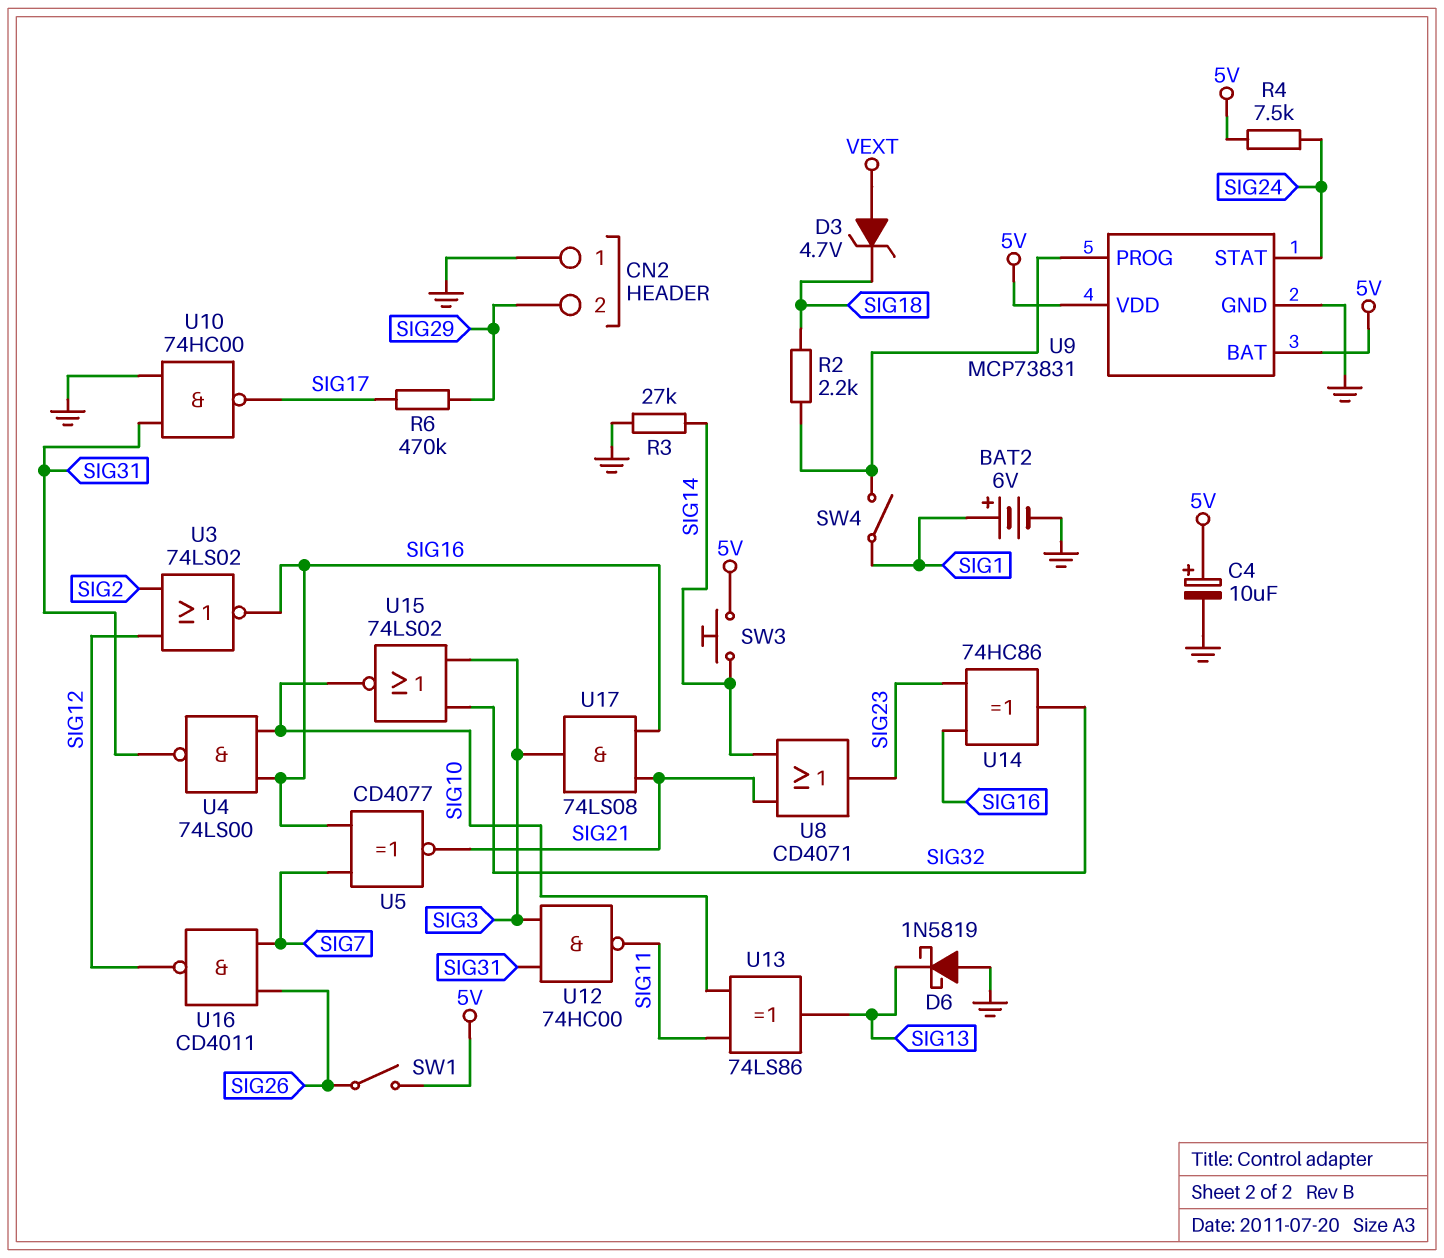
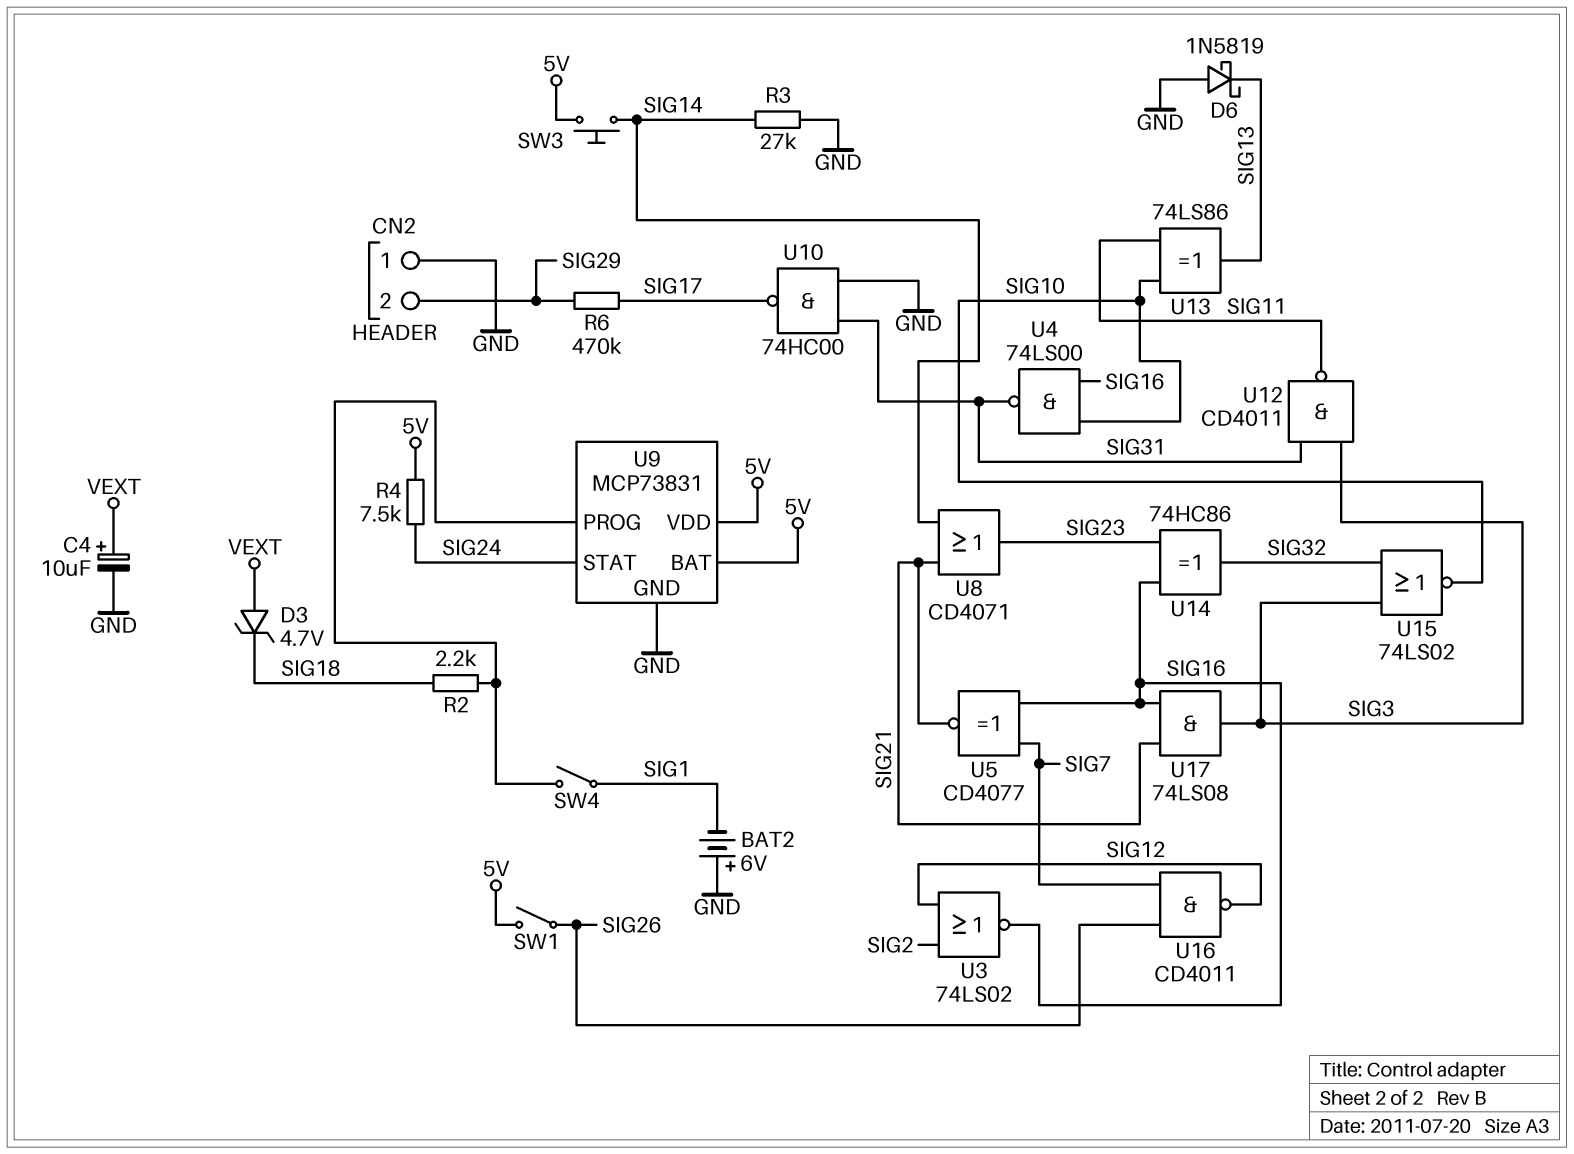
BAT2: 6V (plus SIG1, minus GND) -> 6V (plus GND, minus SIG1)
C4: 10uF (plus 5V, minus GND) -> 10uF (plus VEXT, minus GND)
U12: NAND 74HC00 (in SIG3, in SIG31, out SIG11) -> NAND CD4011 (in SIG3, in SIG31, out SIG11)

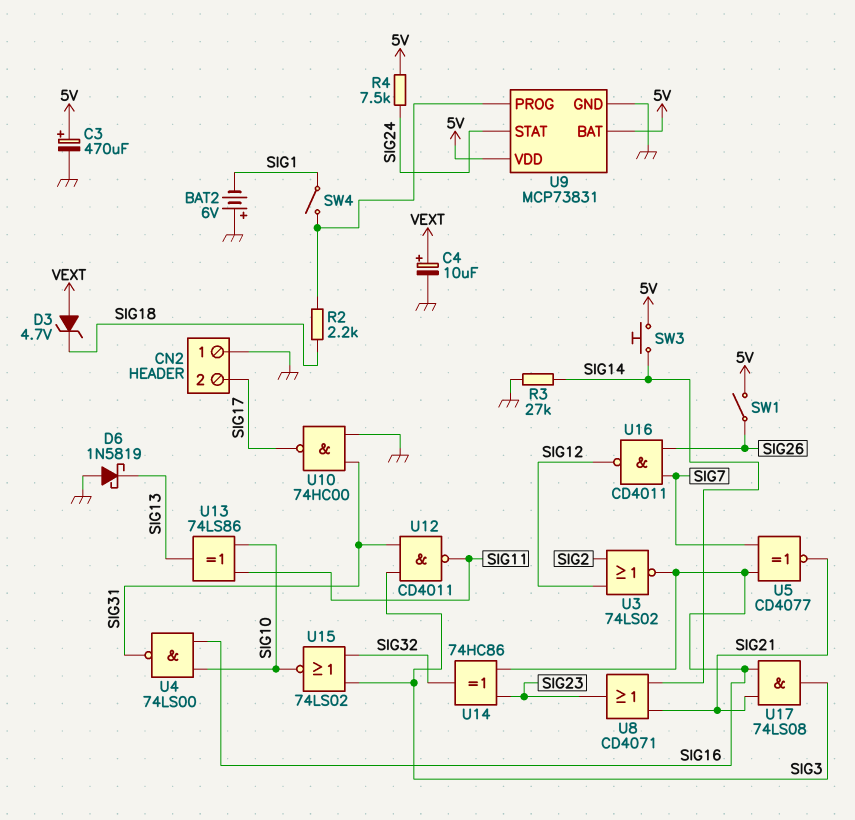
C3: none -> 470uF (plus 5V, minus GND)
CN2 pin 2: SIG29 -> SIG17
R6: 470k (SIG17, SIG29) -> none

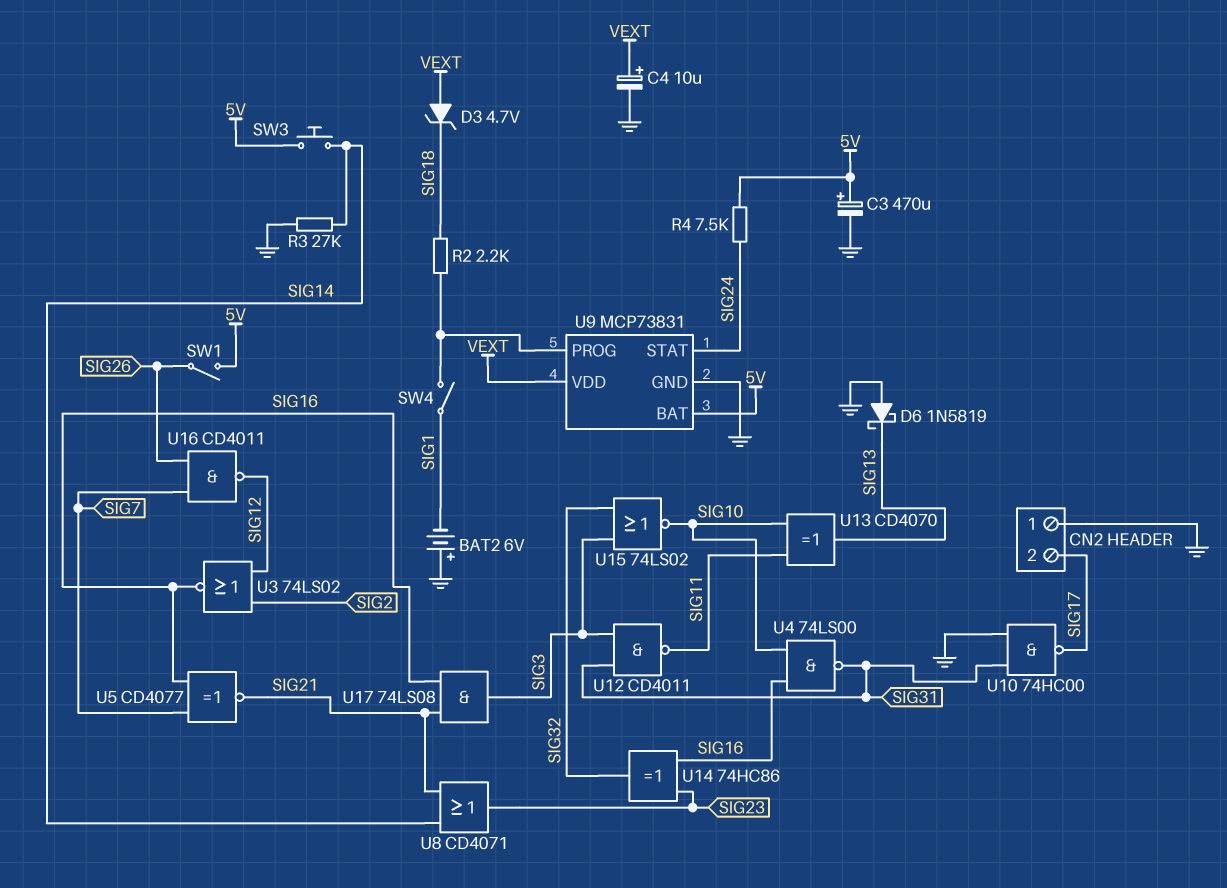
U9 pin VDD: 5V -> VEXT
U13: XOR 74LS86 (in SIG10, in SIG11, out SIG13) -> XOR CD4070 (in SIG10, in SIG11, out SIG13)

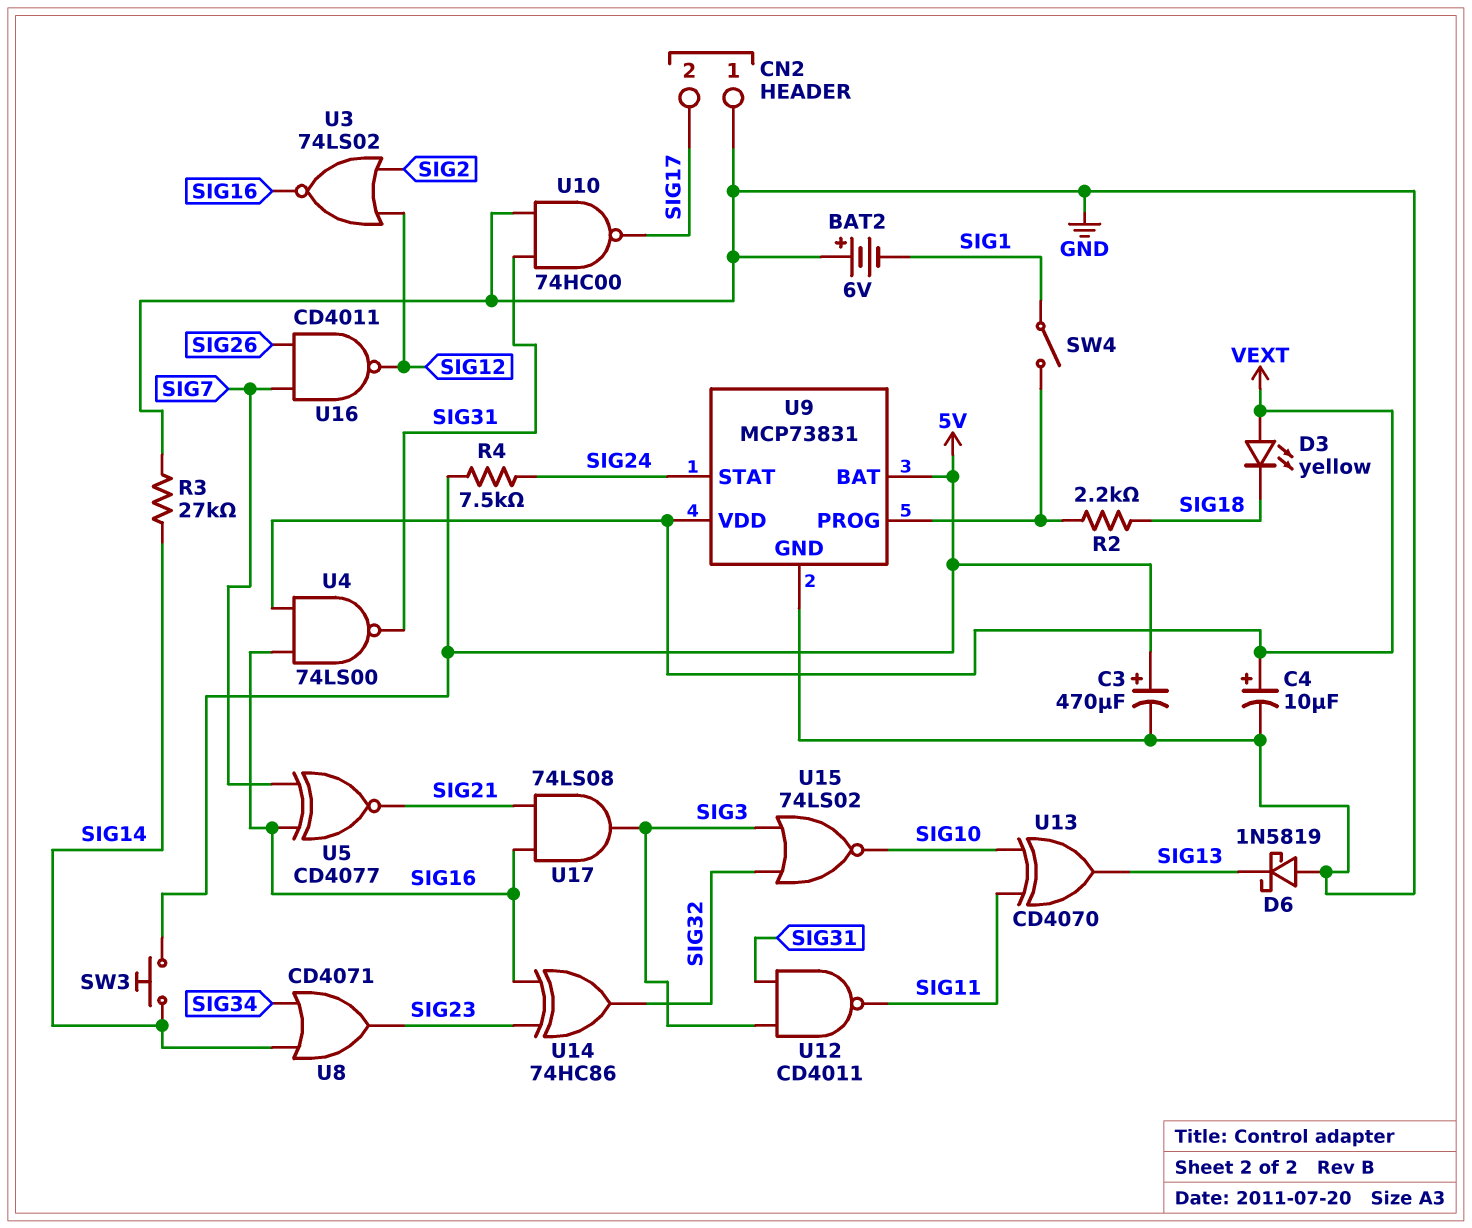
D3: zener 4.7V (A VEXT, K SIG18) -> LED yellow (A VEXT, K SIG18)
SW1: switch (5V, SIG26) -> none
U4: NAND 74LS00 (in SIG10, in SIG16, out SIG31) -> NAND 74LS00 (in SIG16, in VEXT, out SIG31)
U8: OR CD4071 (in SIG14, in SIG21, out SIG23) -> OR CD4071 (in SIG14, in SIG34, out SIG23)

